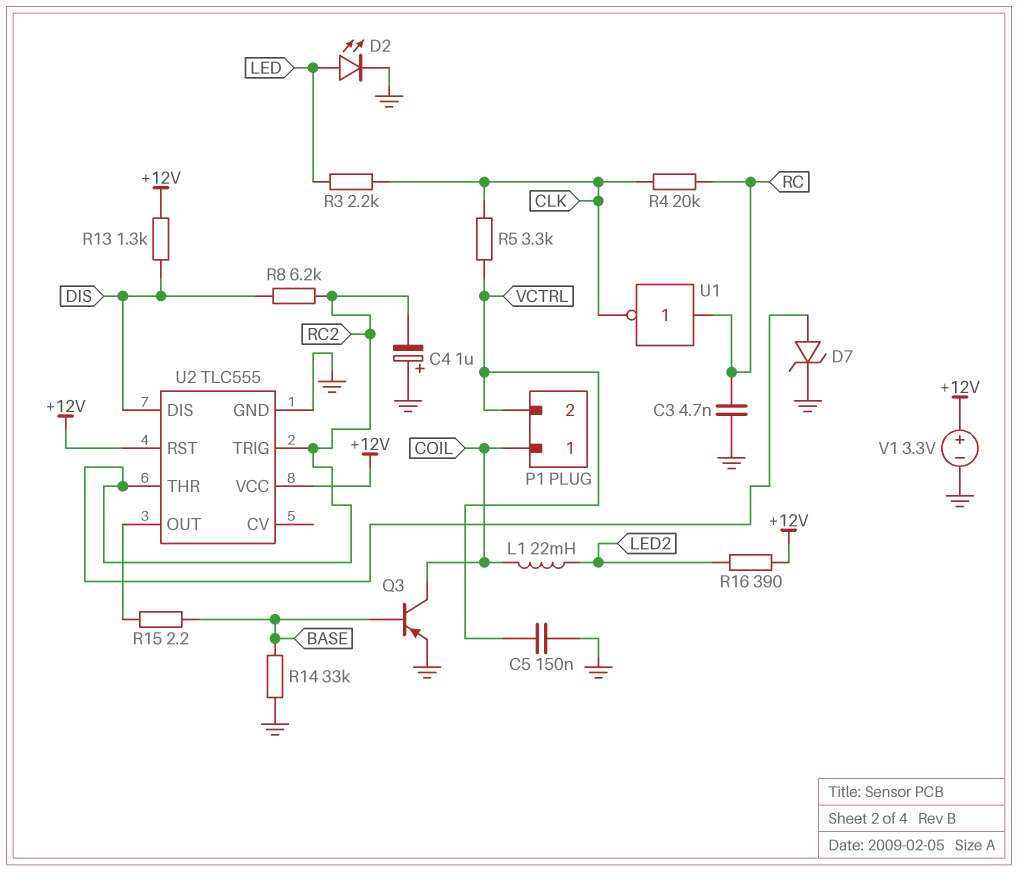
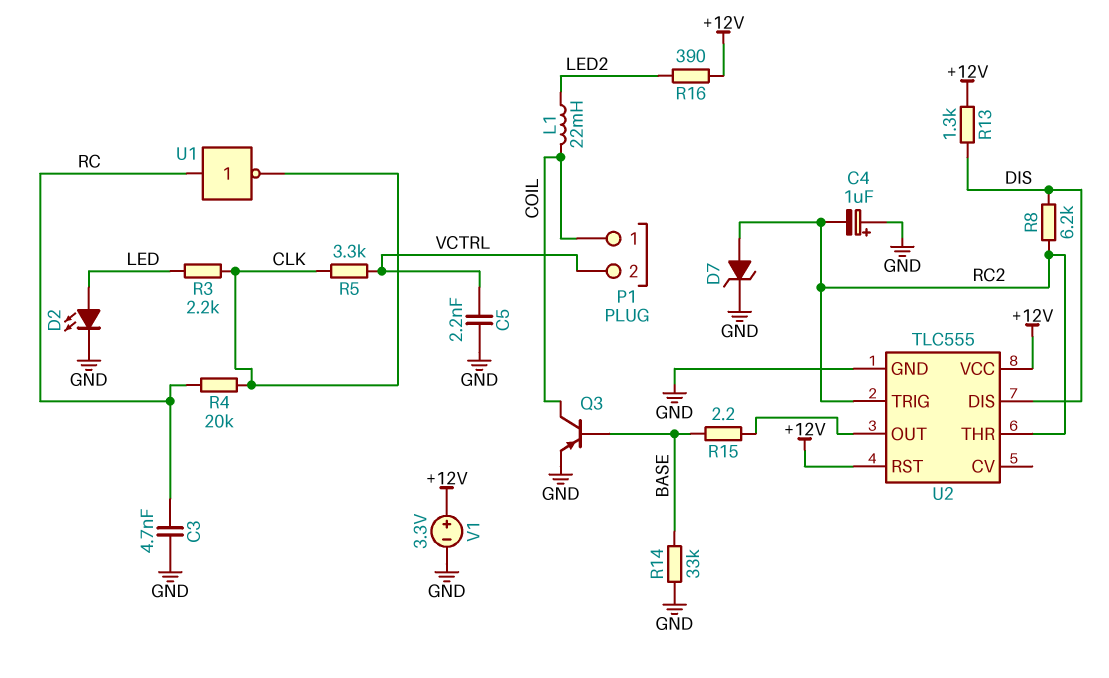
C5: 150nF (GND, VCTRL) -> 2.2nF (GND, VCTRL)

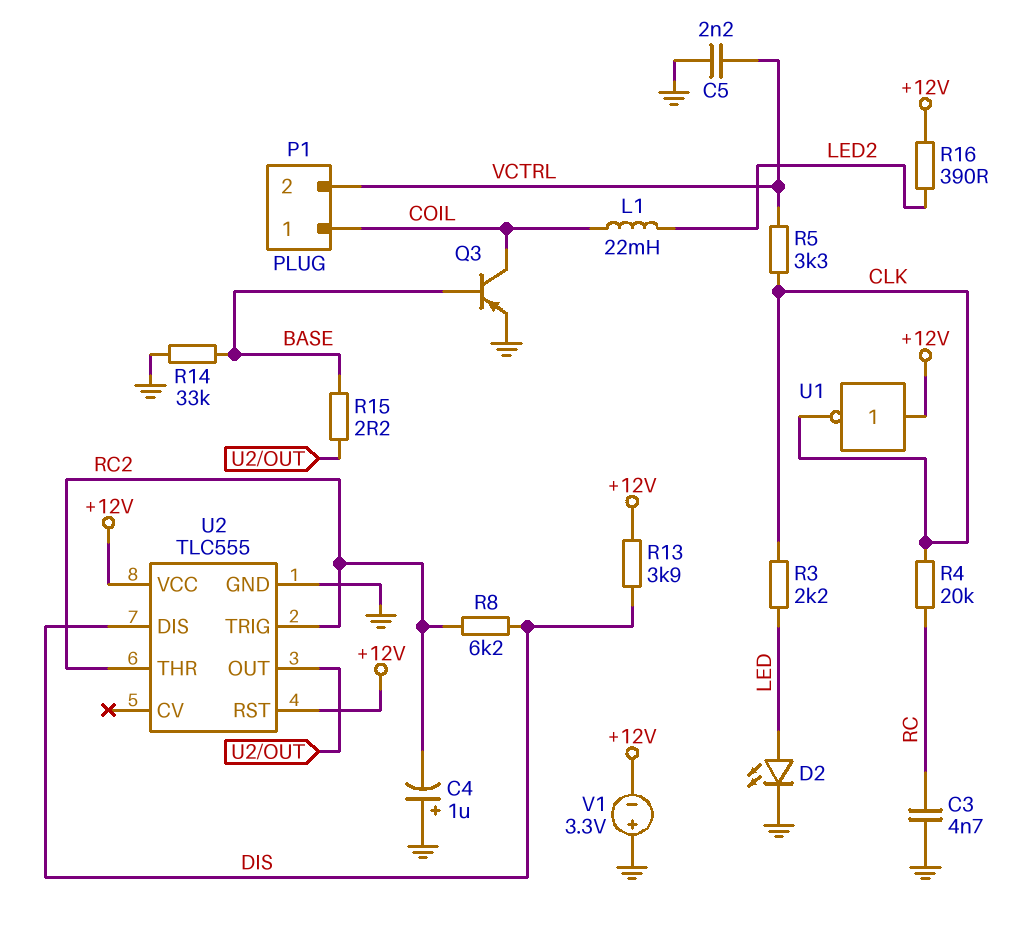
D7: zener (A RC2, K GND) -> none
R13: 1.3k (+12V, DIS) -> 3.9k (+12V, DIS)
U1: NOT (in RC, out CLK) -> NOT (in +12V, out CLK)
V1: 3.3V (plus +12V, minus GND) -> 3.3V (plus GND, minus +12V)

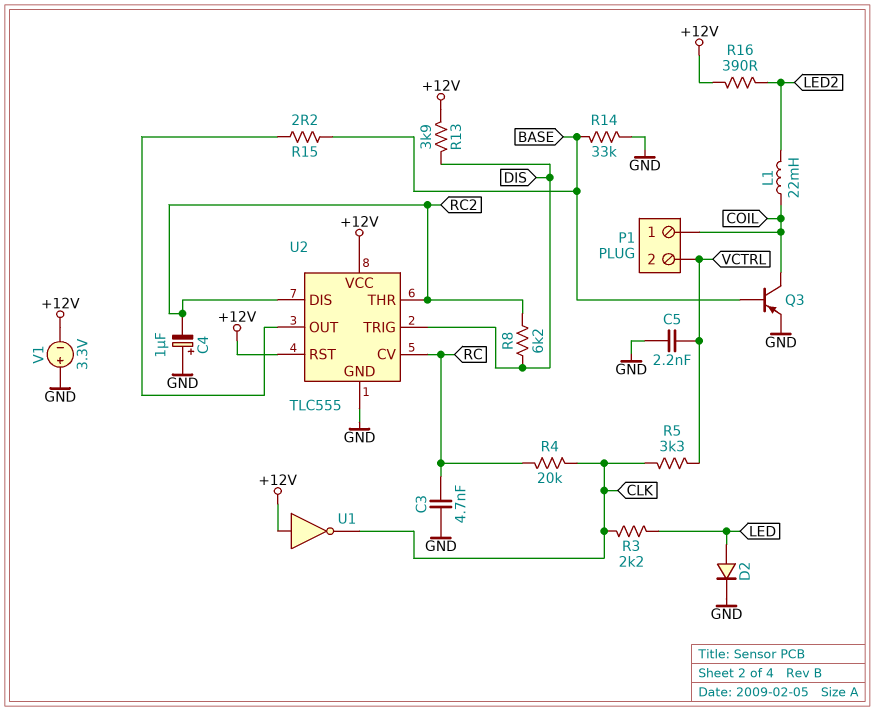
D2: LED (A LED, K GND) -> diode (A LED, K GND)
U2 pin CV: none -> RC
U2 pin DIS: DIS -> RC2
U2 pin TRIG: RC2 -> DIS

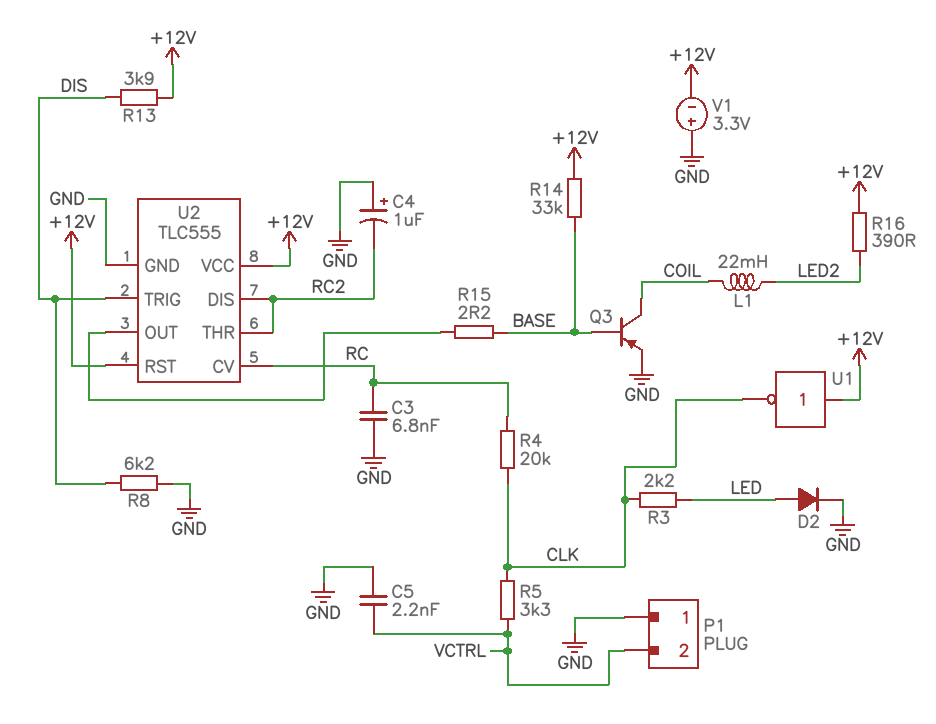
C3: 4.7nF (GND, RC) -> 6.8nF (GND, RC)
P1 pin 1: COIL -> GND
R8: 6.2k (DIS, RC2) -> 6.2k (DIS, GND)
R14: 33k (BASE, GND) -> 33k (+12V, BASE)

